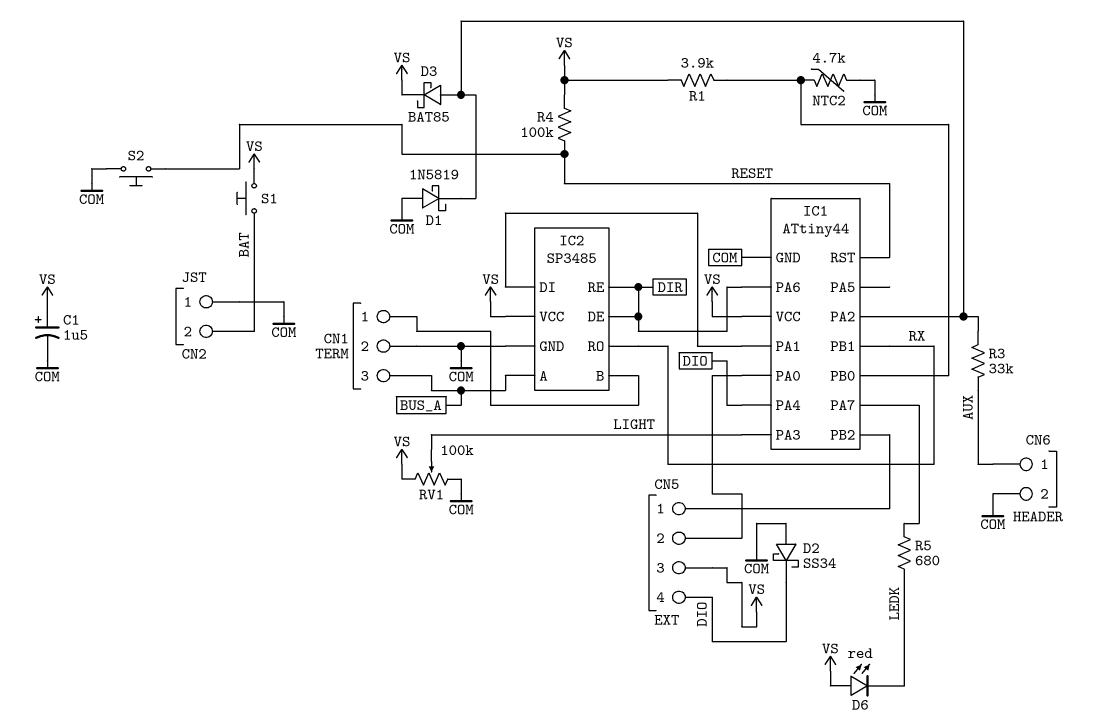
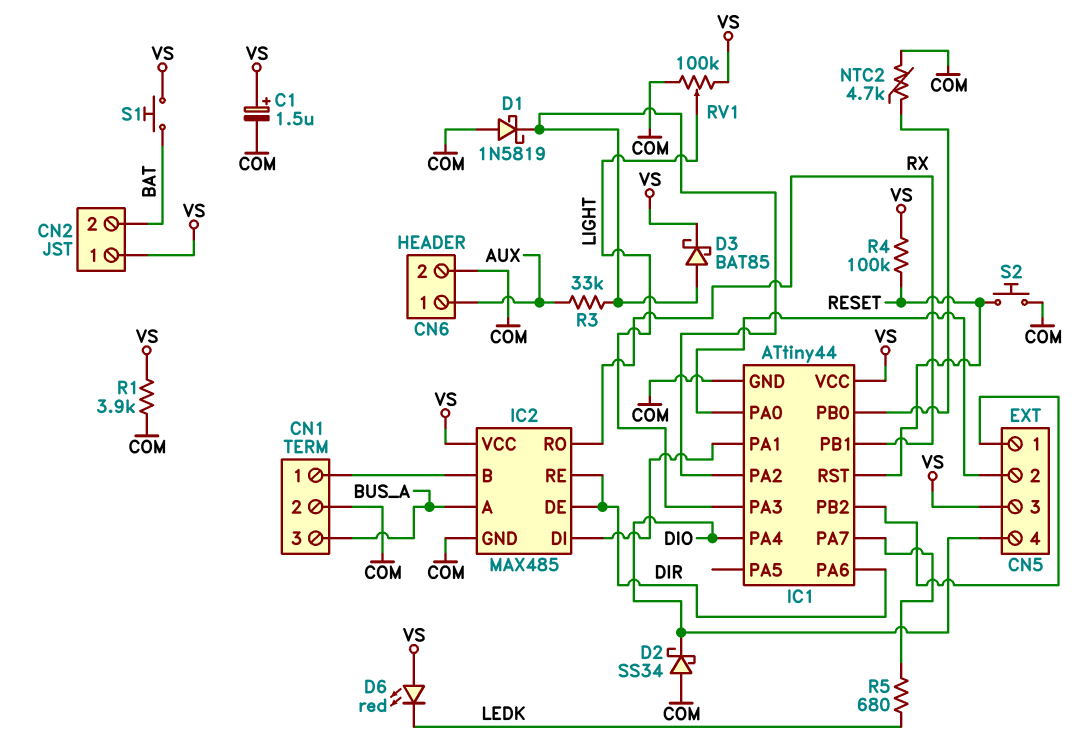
CN2 pin 1: COM -> VS
IC2: SP3485 -> MAX485
R1: 3.9k (IC1/PB0, VS) -> 3.9k (COM, VS)

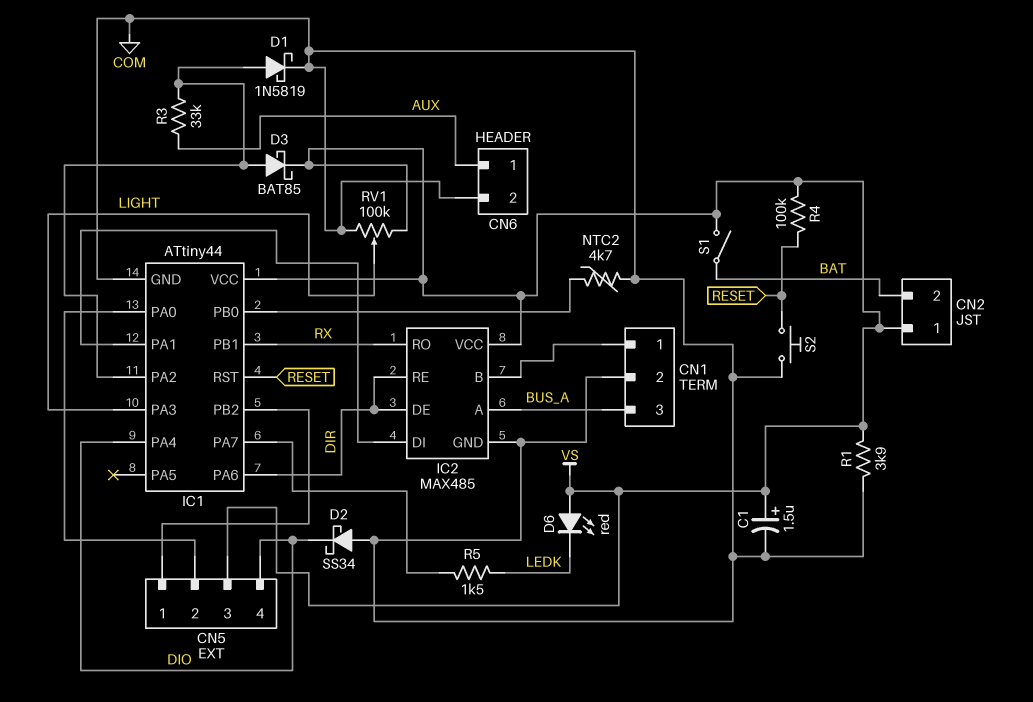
D1: schottky 1N5819 (A COM, K IC1/PA2) -> schottky 1N5819 (A IC1/PA2, K COM)
R5: 680 (IC1/PA7, LEDK) -> 1.5k (IC1/PA7, LEDK)
S1: button (BAT, VS) -> switch (BAT, VS)

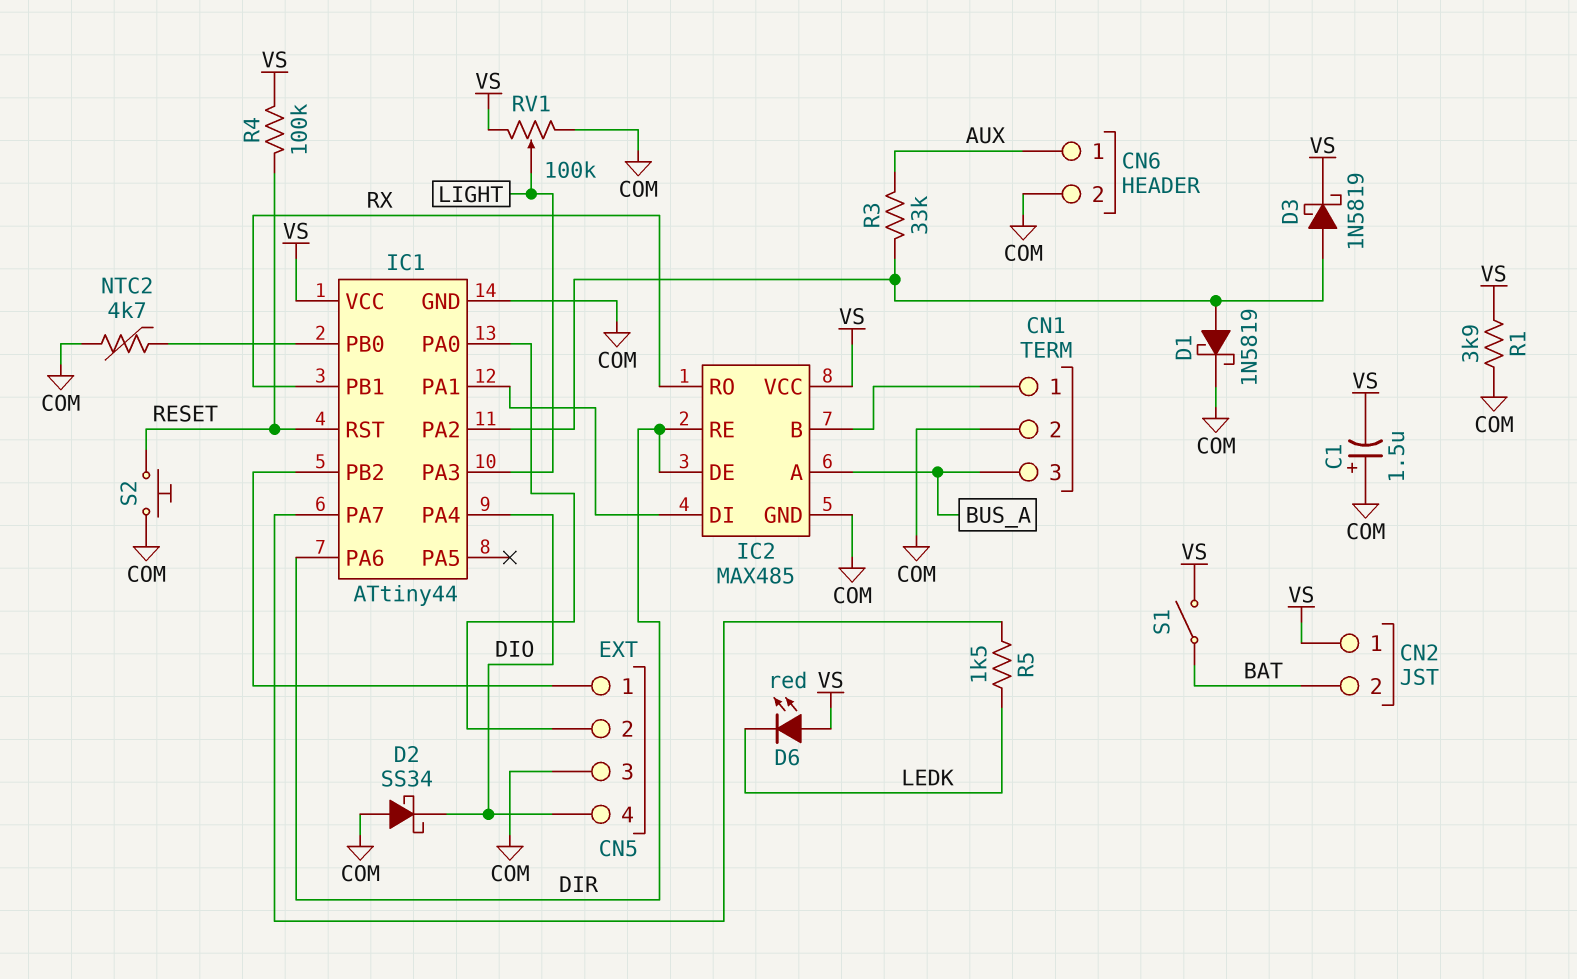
C1: 1.5uF (plus VS, minus COM) -> 1.5uF (plus COM, minus VS)
CN5 pin 3: VS -> COM
D3: schottky BAT85 (A IC1/PA2, K VS) -> schottky 1N5819 (A IC1/PA2, K VS)

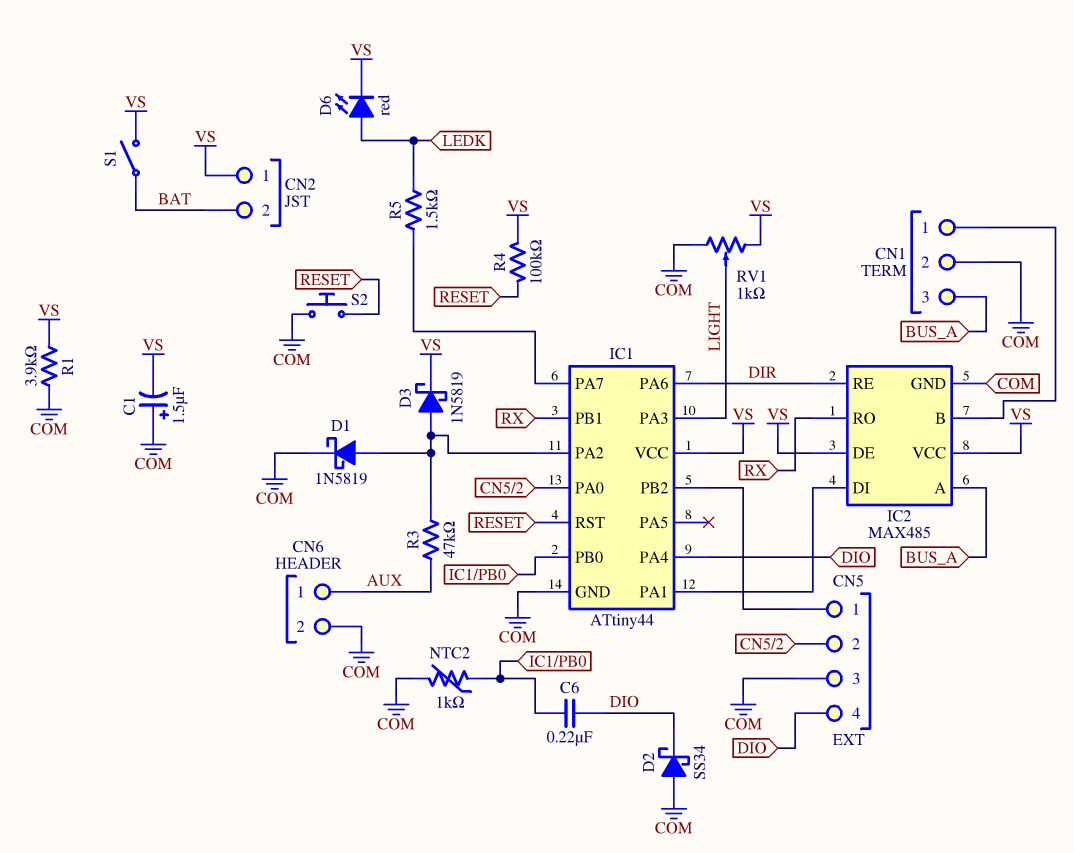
C6: none -> 220nF (DIO, IC1/PB0)
D6: LED red (A VS, K LEDK) -> LED red (A LEDK, K VS)
IC2 pin DE: DIR -> VS
NTC2: 4.7k (COM, IC1/PB0) -> 1k (COM, IC1/PB0)
R3: 33k (AUX, IC1/PA2) -> 47k (AUX, IC1/PA2)
RV1: 100k (COM, VS, wiper LIGHT) -> 1k (COM, VS, wiper LIGHT)

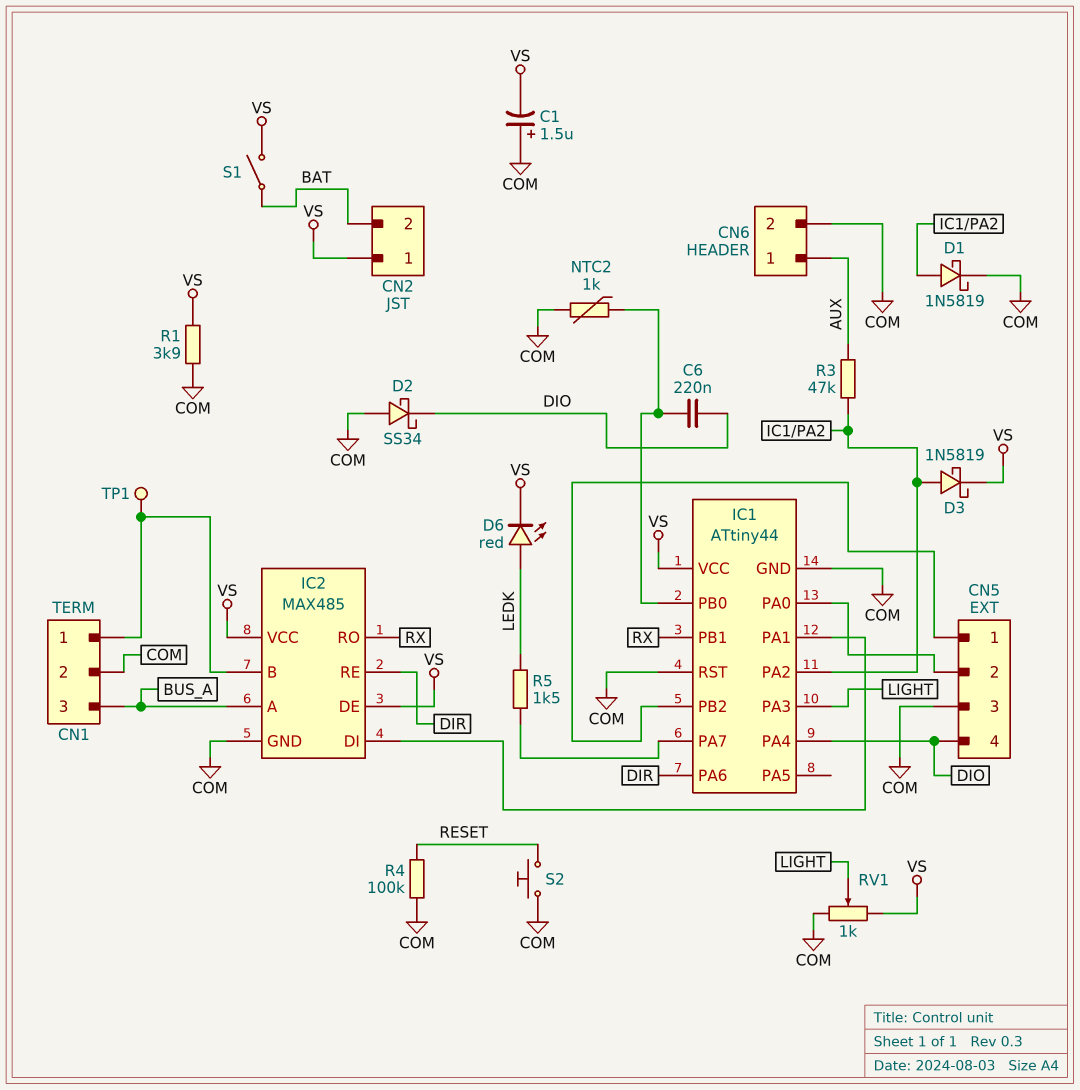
IC1 pin RST: RESET -> COM
R4: 100k (RESET, VS) -> 100k (COM, RESET)
TP1: none -> test point (CN1/1)

